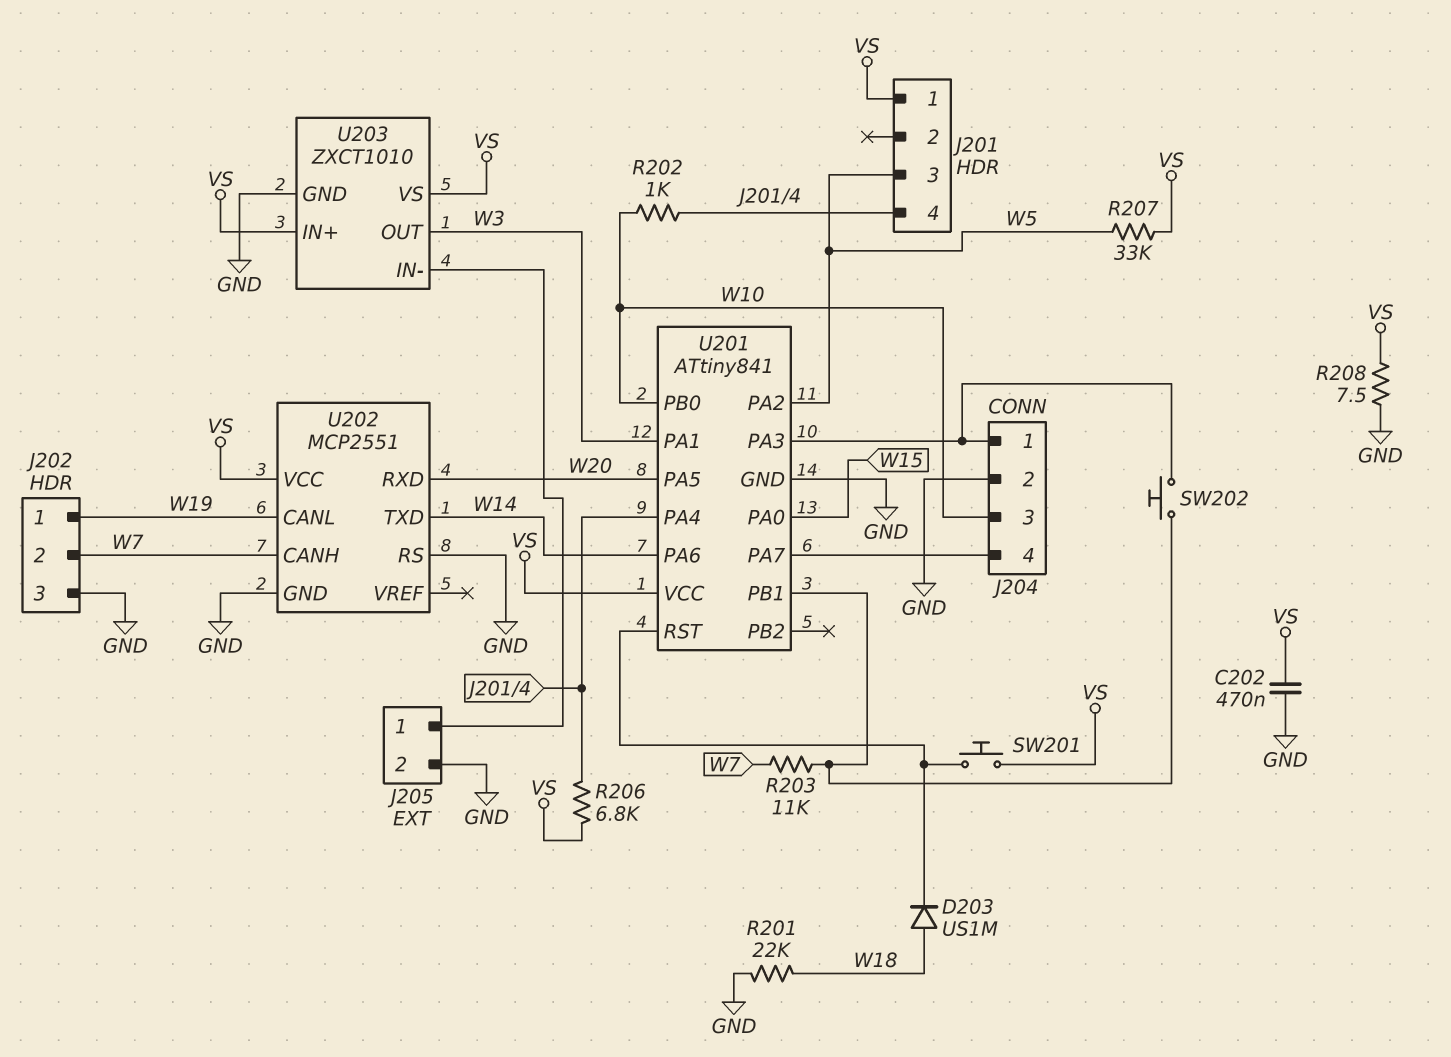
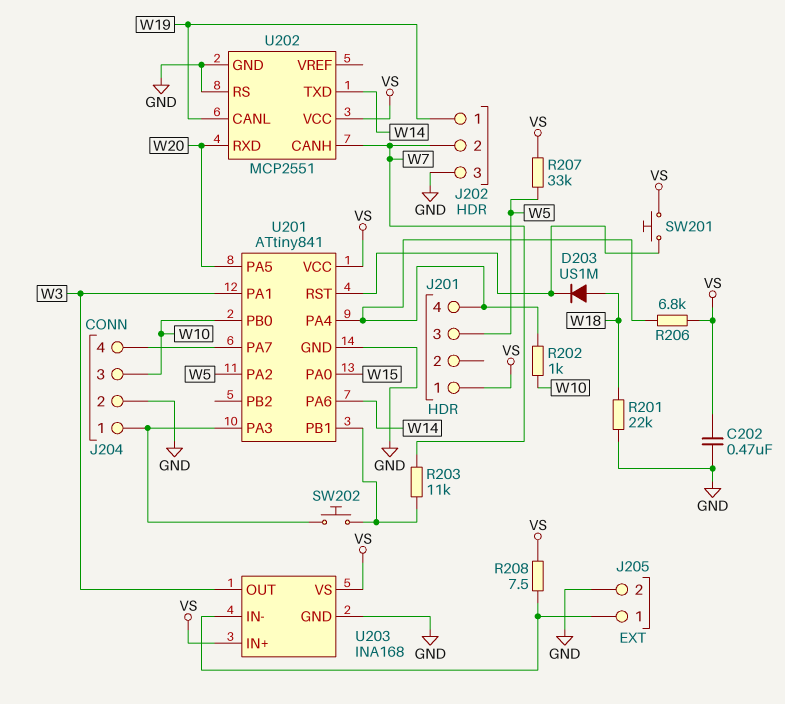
R208: 7.5 (GND, VS) -> 7.5 (J205/1, VS)
U203: ZXCT1010 -> INA168

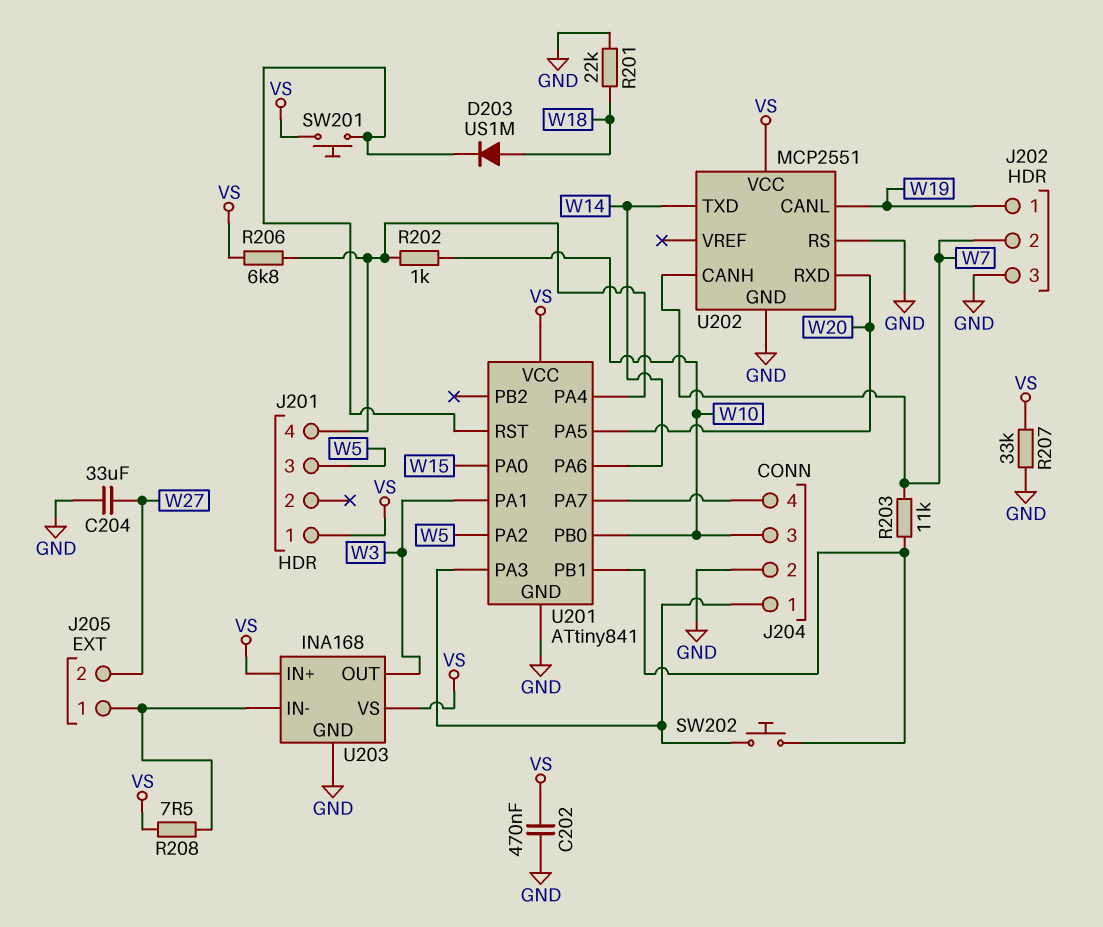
C204: none -> 33uF (GND, W27)
J205 pin 2: GND -> W27
R207: 33k (VS, W5) -> 33k (GND, VS)

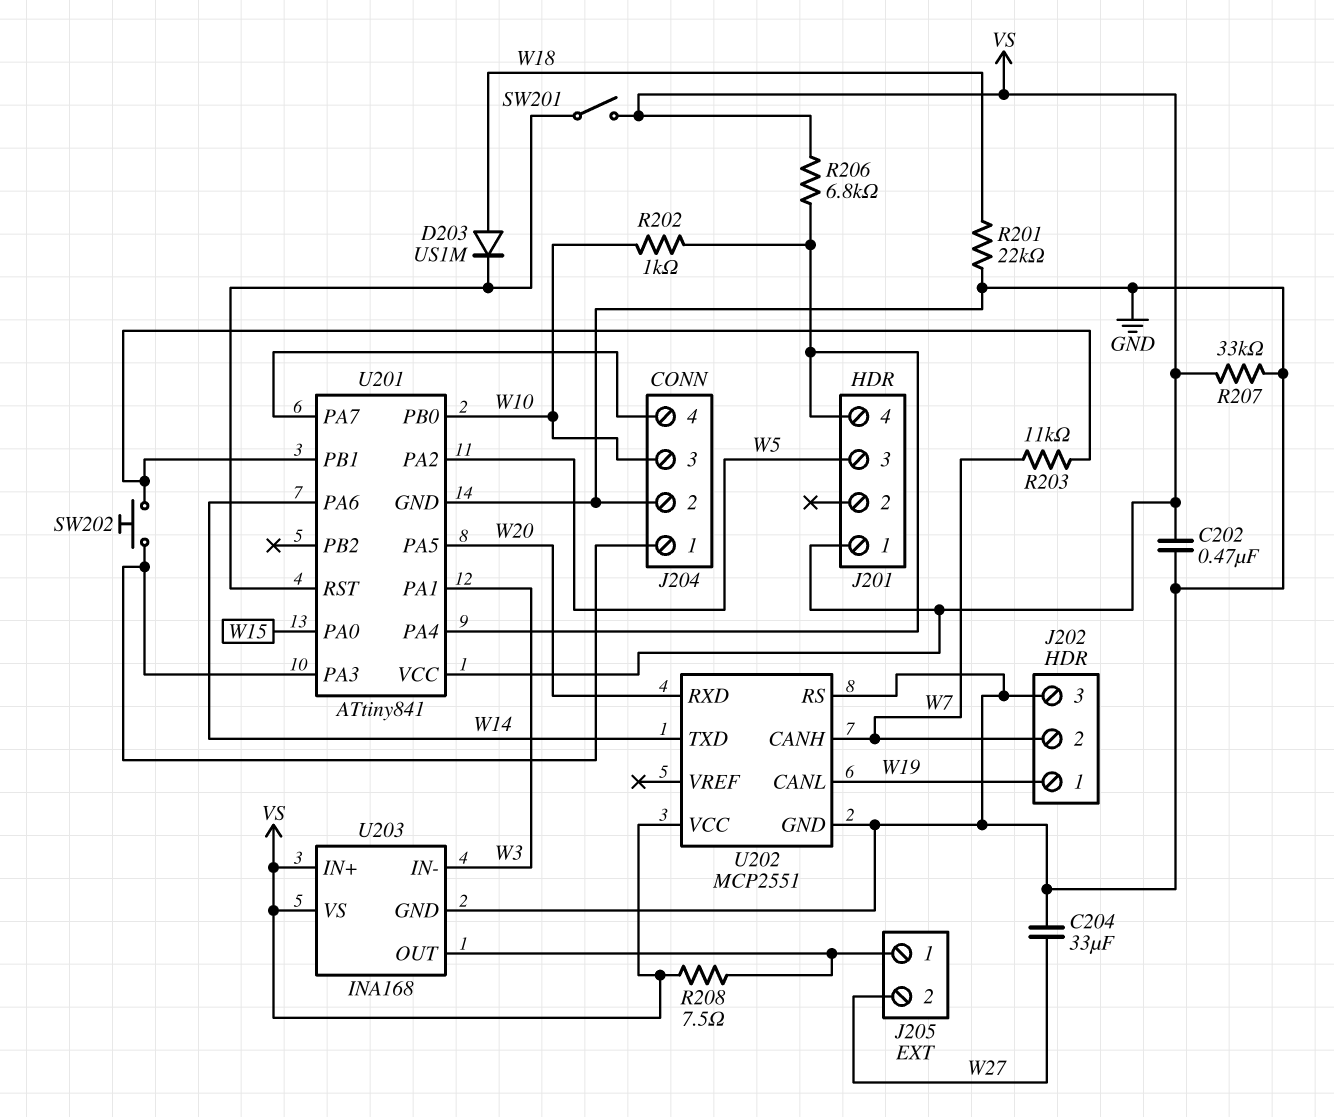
SW201: button (U201/RST, VS) -> switch (U201/RST, VS)
U203 pin IN-: J205/1 -> W3
U203 pin OUT: W3 -> J205/1

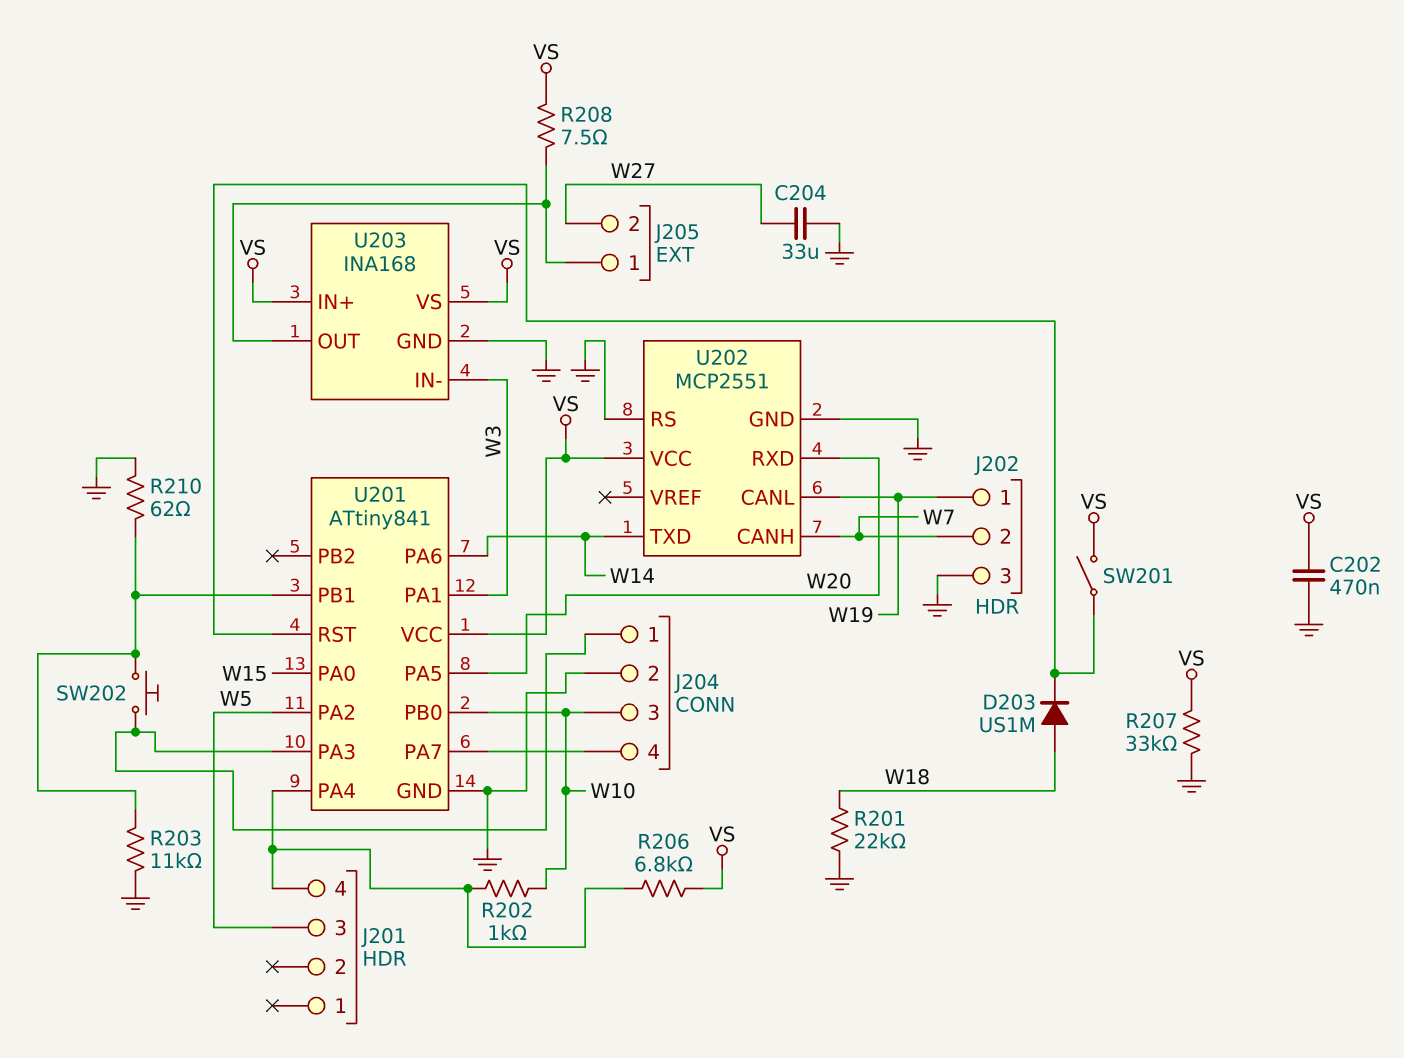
J201 pin 1: VS -> none
R203: 11k (U201/PB1, W7) -> 11k (GND, U201/PB1)
R210: none -> 62 (GND, U201/PB1)

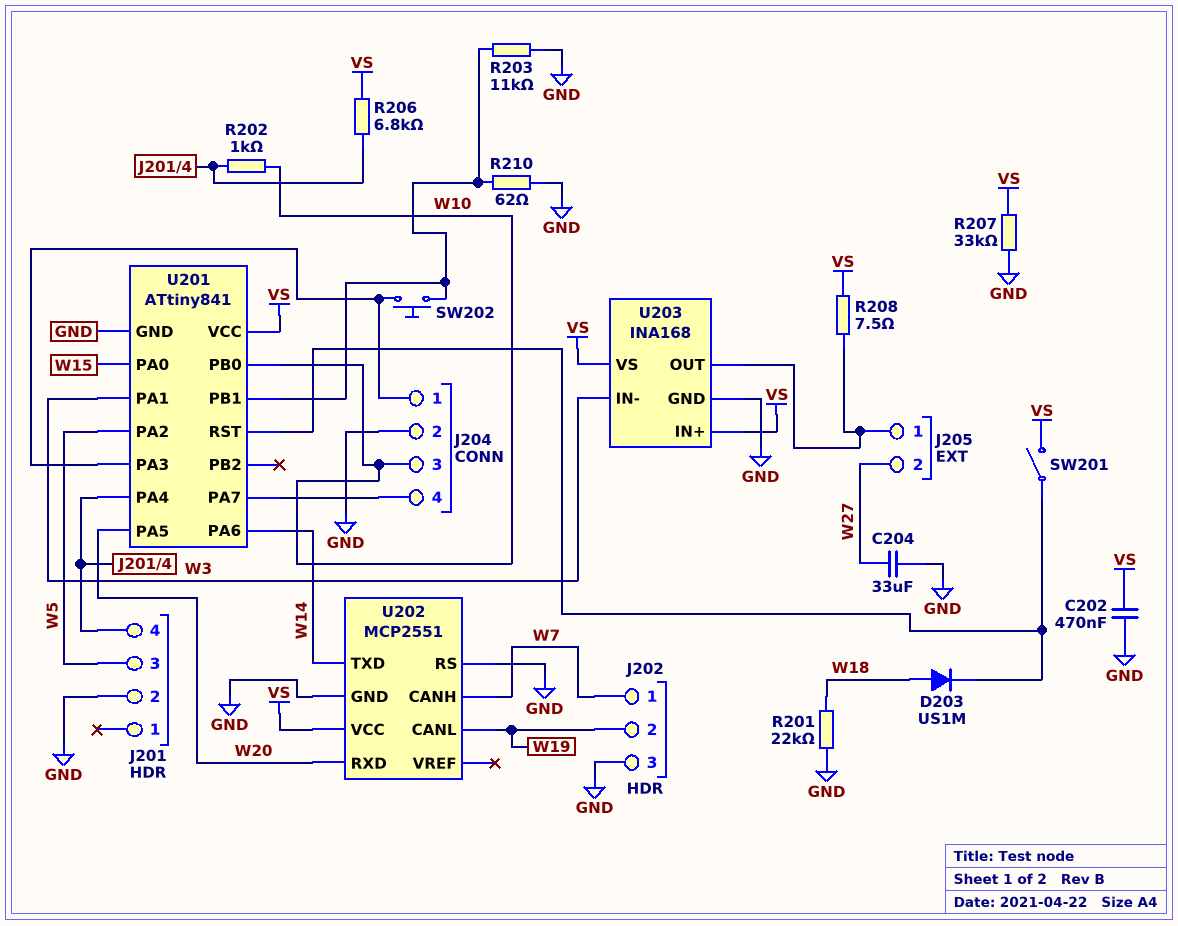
J201 pin 2: none -> GND
J202 pin 1: W19 -> W7
J202 pin 2: W7 -> W19

